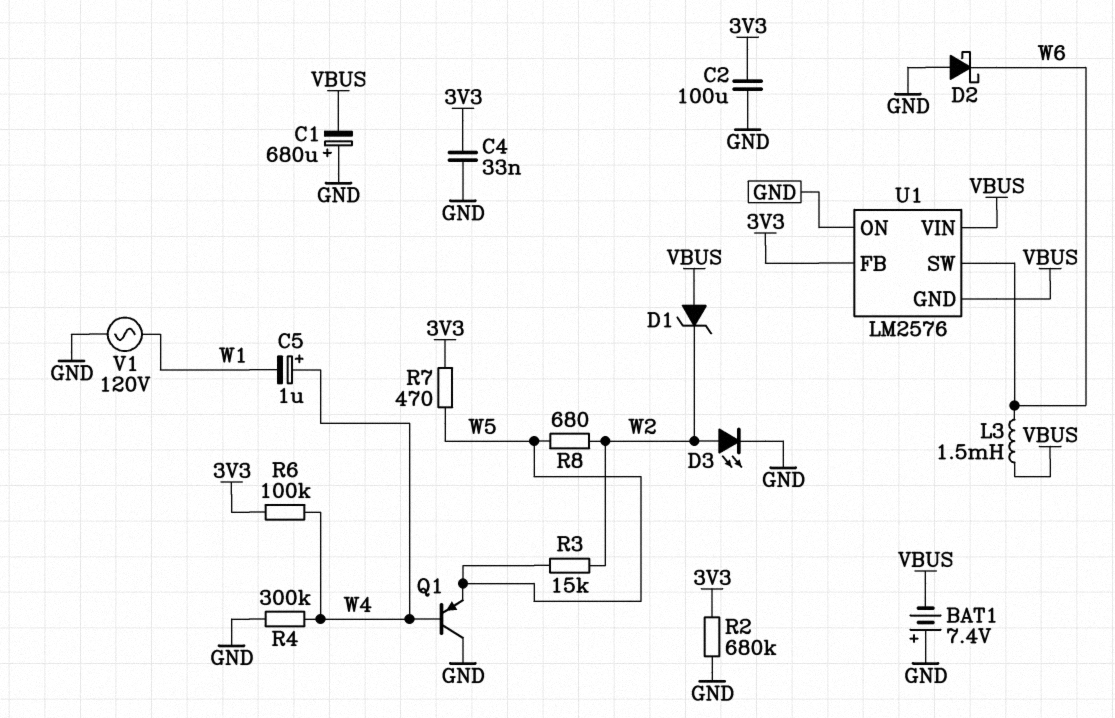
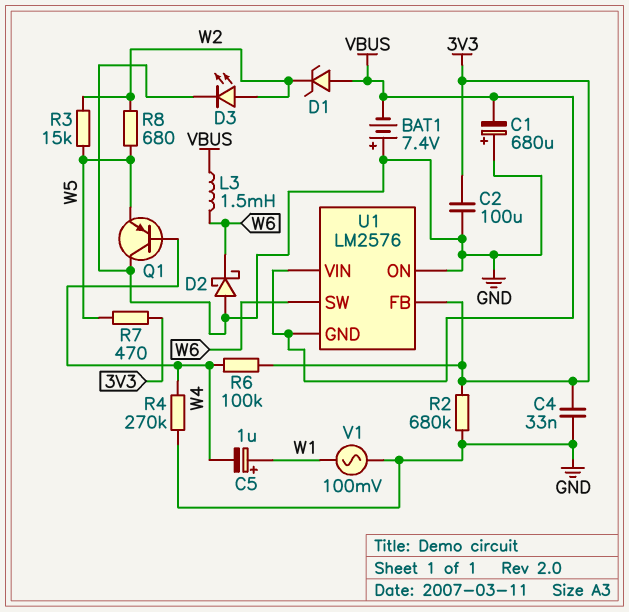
C5: 1uF (plus W4, minus W1) -> 1uF (plus W1, minus W4)
R4: 300k (GND, W4) -> 270k (GND, W4)
V1: AC 120V (GND, W1) -> AC 100mV (GND, W1)

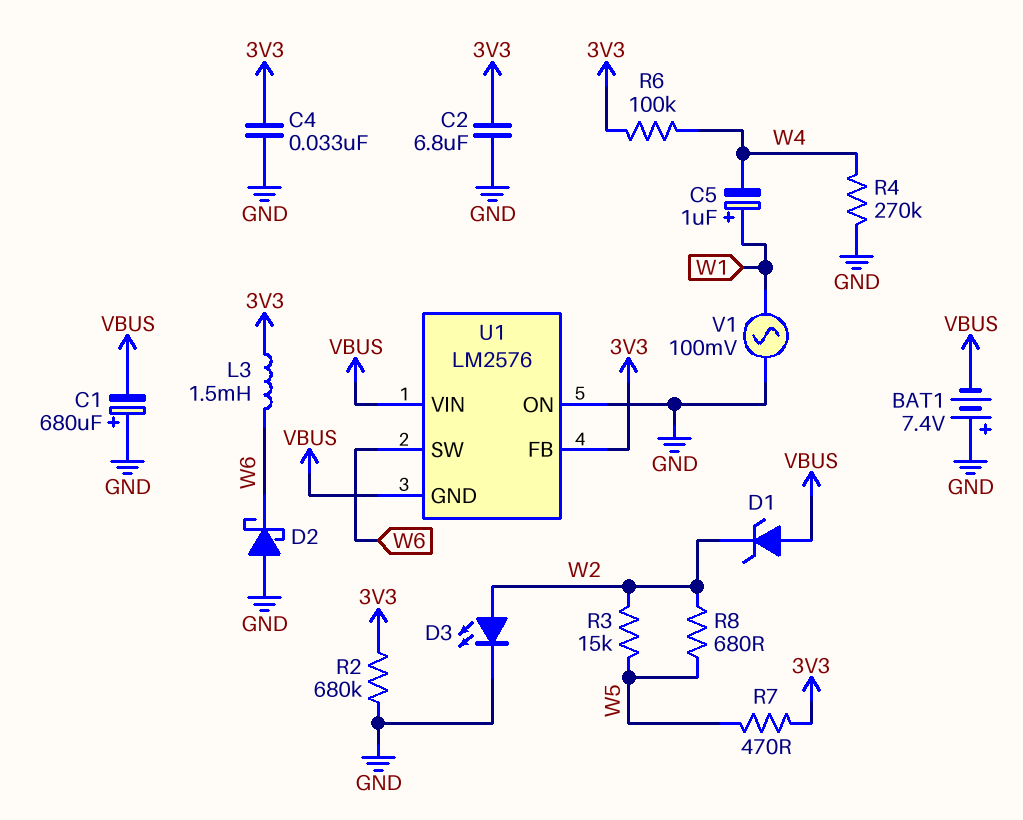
C2: 100uF (3V3, GND) -> 6.8uF (3V3, GND)
L3: 1.5mH (VBUS, W6) -> 1.5mH (3V3, W6)
Q1: PNP (B W4, C GND, E W5) -> none

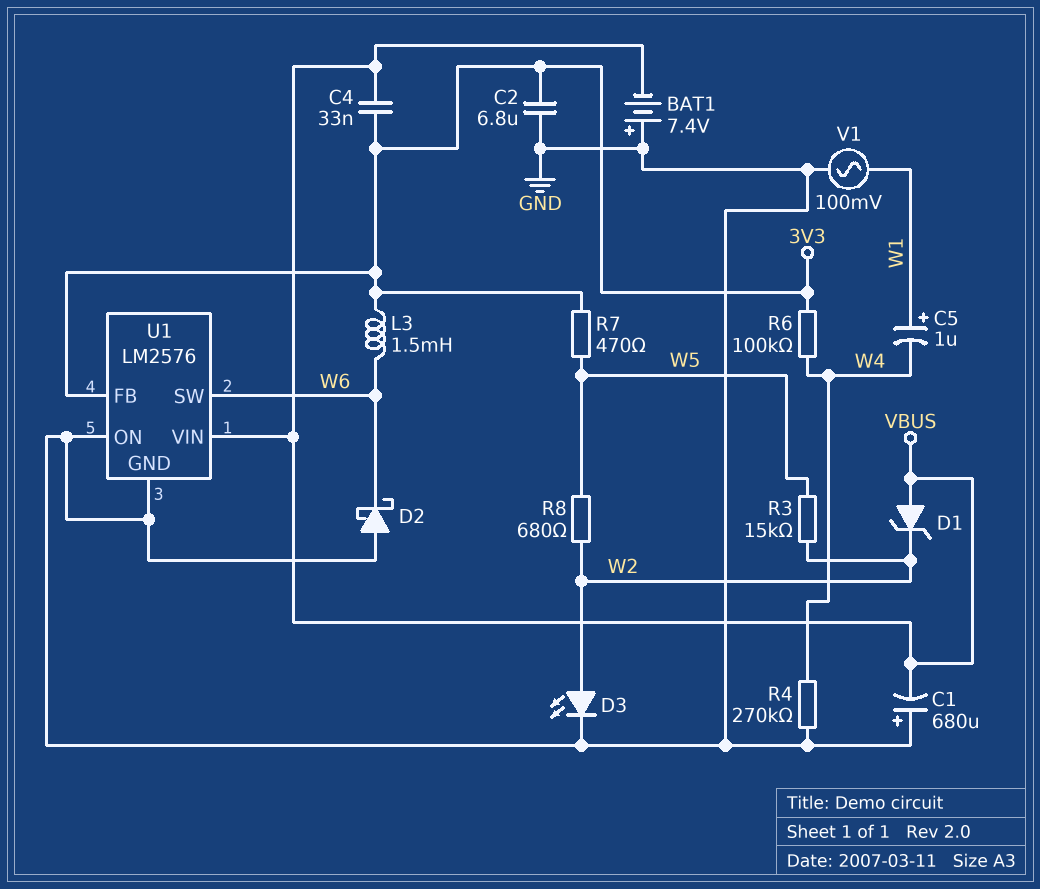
C4: 33nF (3V3, GND) -> 33nF (3V3, VBUS)
R2: 680k (3V3, GND) -> none
U1 pin GND: VBUS -> GND

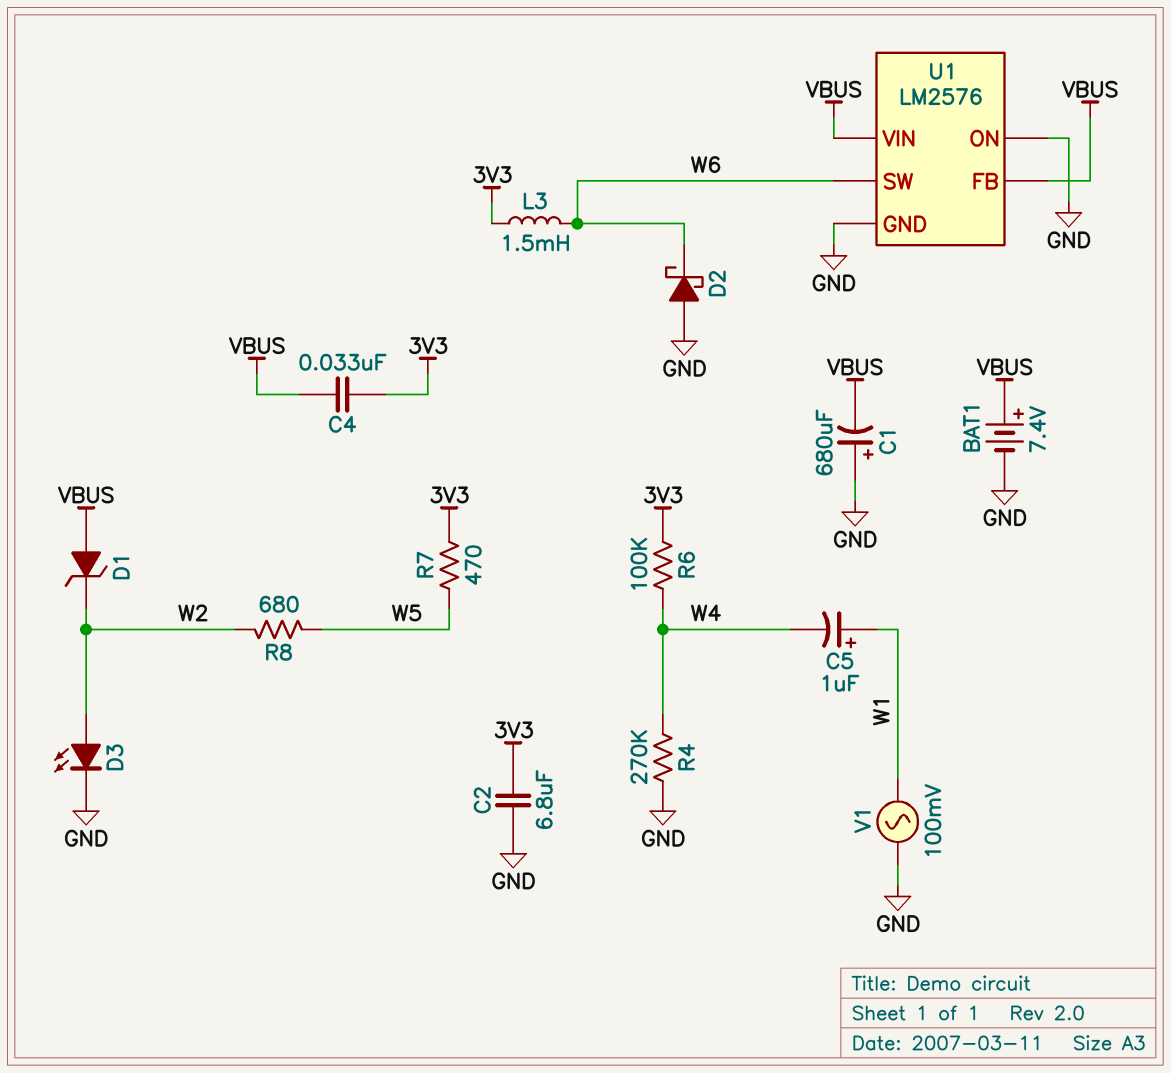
BAT1: 7.4V (plus GND, minus VBUS) -> 7.4V (plus VBUS, minus GND)
R3: 15k (W2, W5) -> none
U1 pin FB: 3V3 -> VBUS

